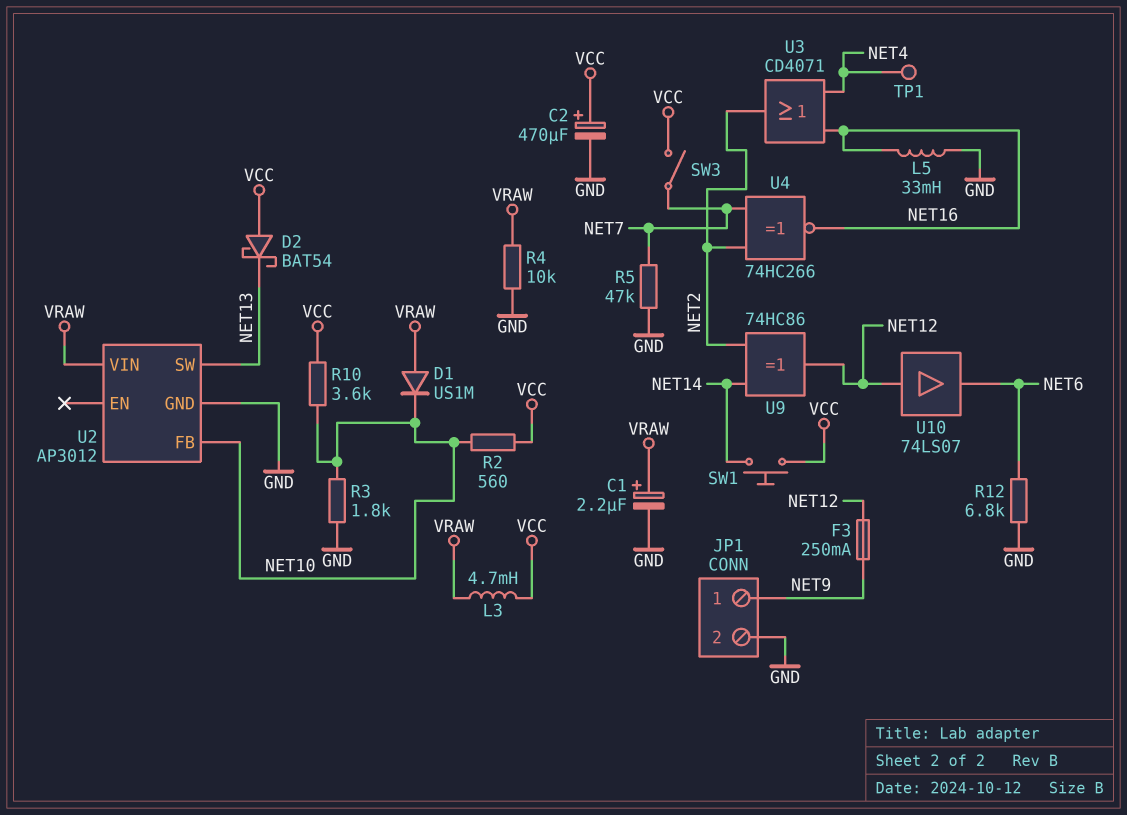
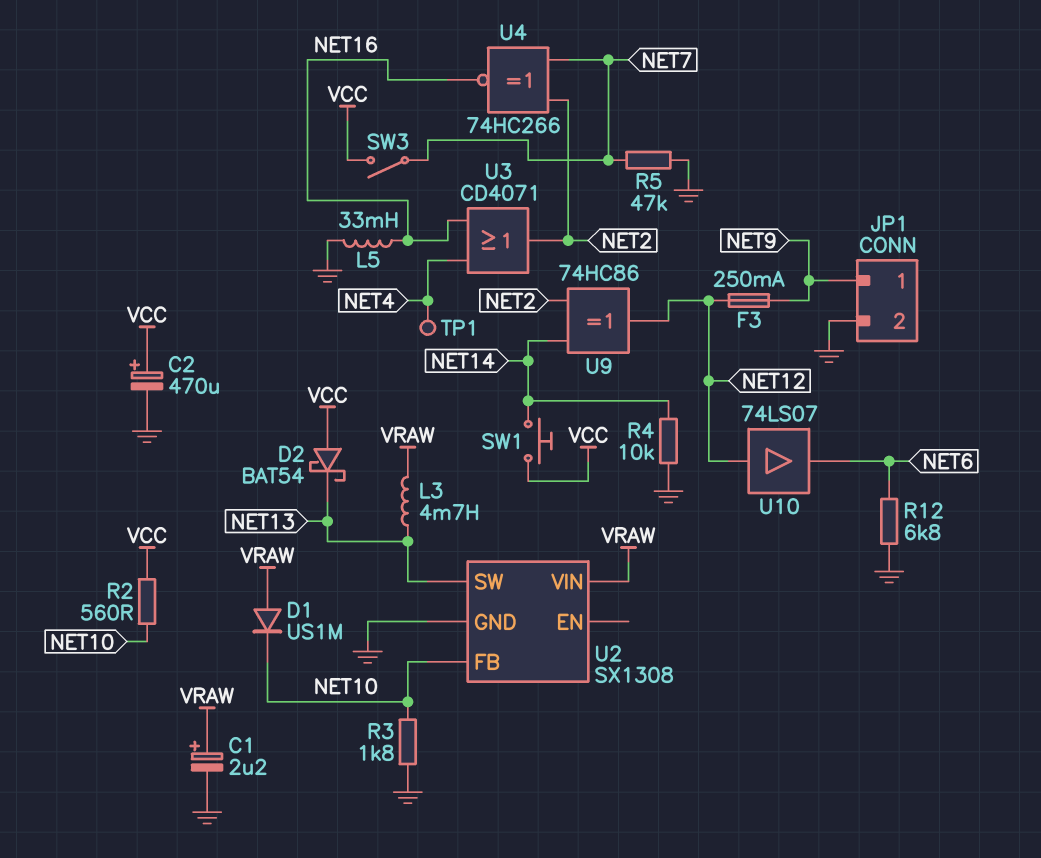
L3: 4.7mH (VCC, VRAW) -> 4.7mH (NET13, VRAW)
R4: 10k (GND, VRAW) -> 10k (GND, NET14)
R10: 3.6k (NET10, VCC) -> none
U2: AP3012 -> SX1308

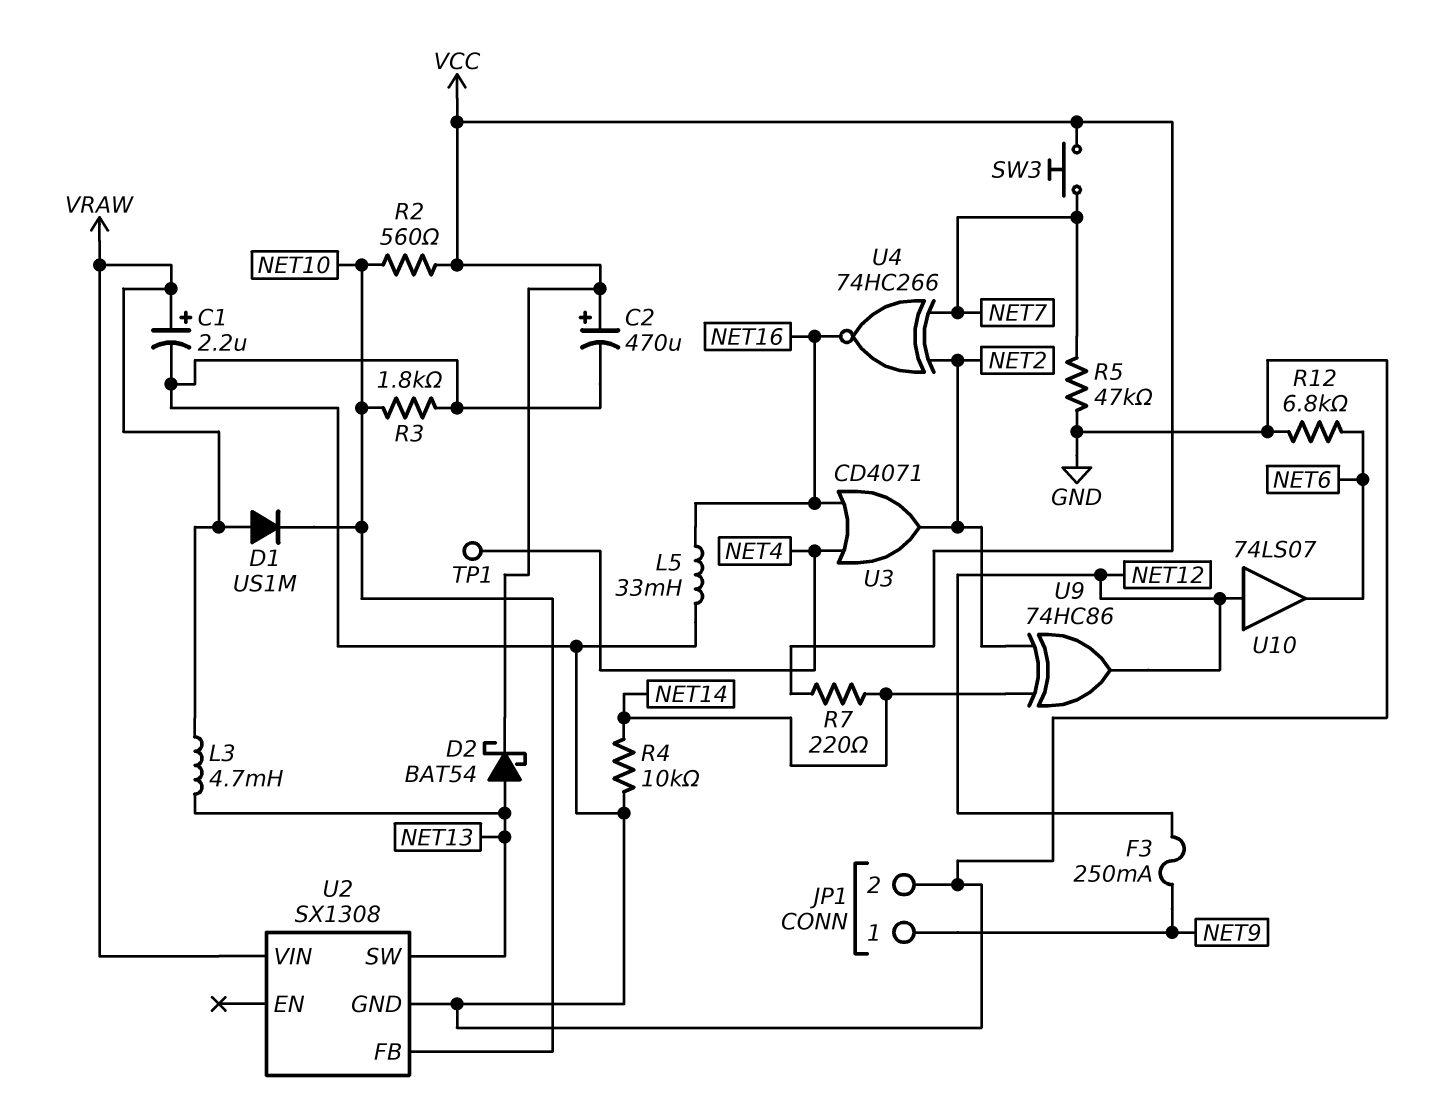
D2: schottky BAT54 (A VCC, K NET13) -> schottky BAT54 (A NET13, K VCC)
R7: none -> 220 (NET14, VCC)
SW1: button (NET14, VCC) -> none
SW3: switch (NET7, VCC) -> button (NET7, VCC)

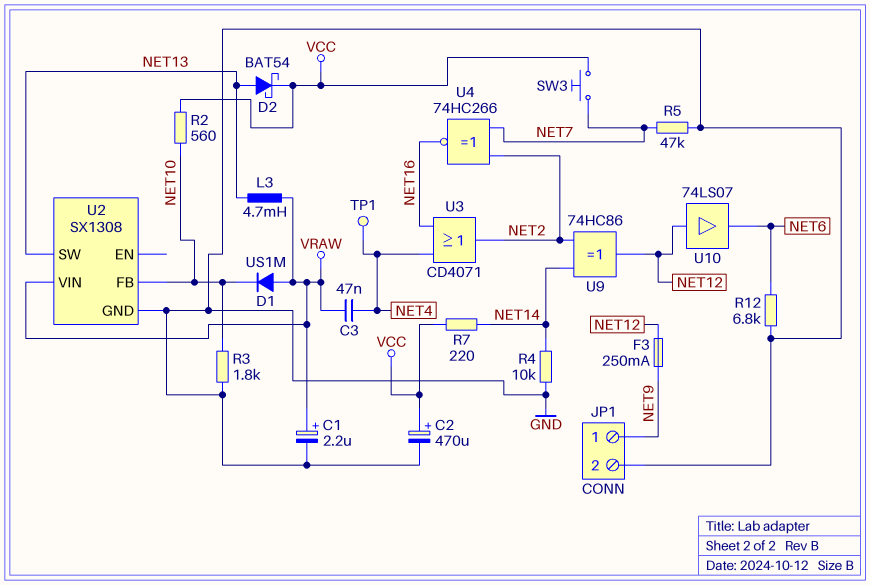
C3: none -> 47nF (NET4, VRAW)
L5: 33mH (GND, NET16) -> none

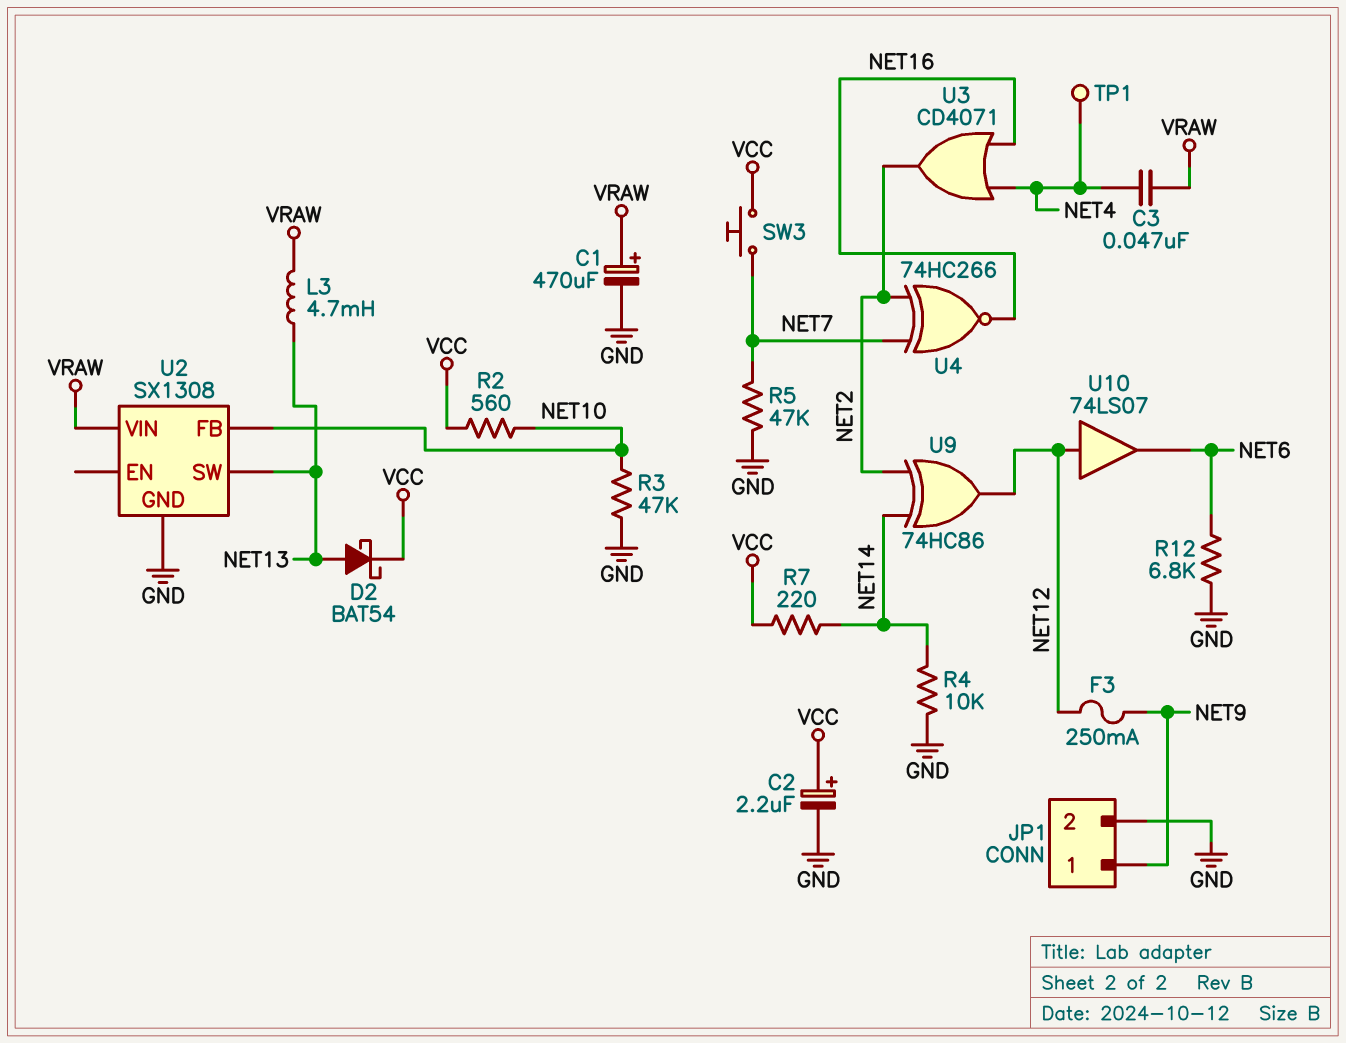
C1: 2.2uF (plus VRAW, minus GND) -> 470uF (plus VRAW, minus GND)
C2: 470uF (plus VCC, minus GND) -> 2.2uF (plus VCC, minus GND)
D1: diode US1M (A VRAW, K NET10) -> none
R3: 1.8k (GND, NET10) -> 47k (GND, NET10)

